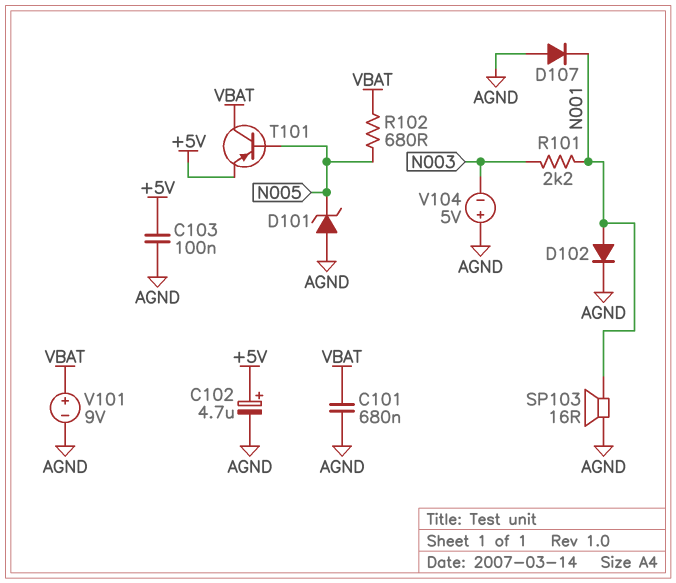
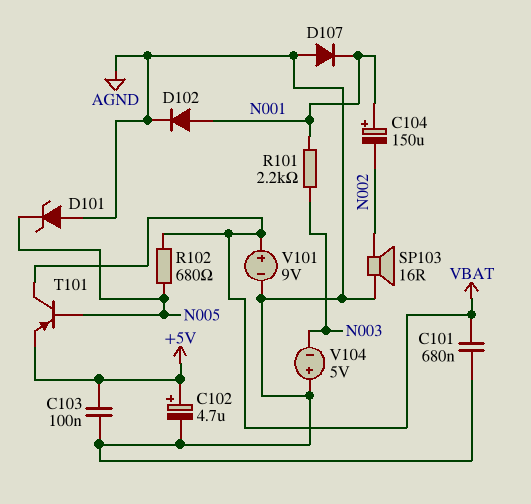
C104: none -> 150uF (plus N001, minus N002)
SP103: speaker 16R (AGND, N001) -> speaker 16R (AGND, N002)

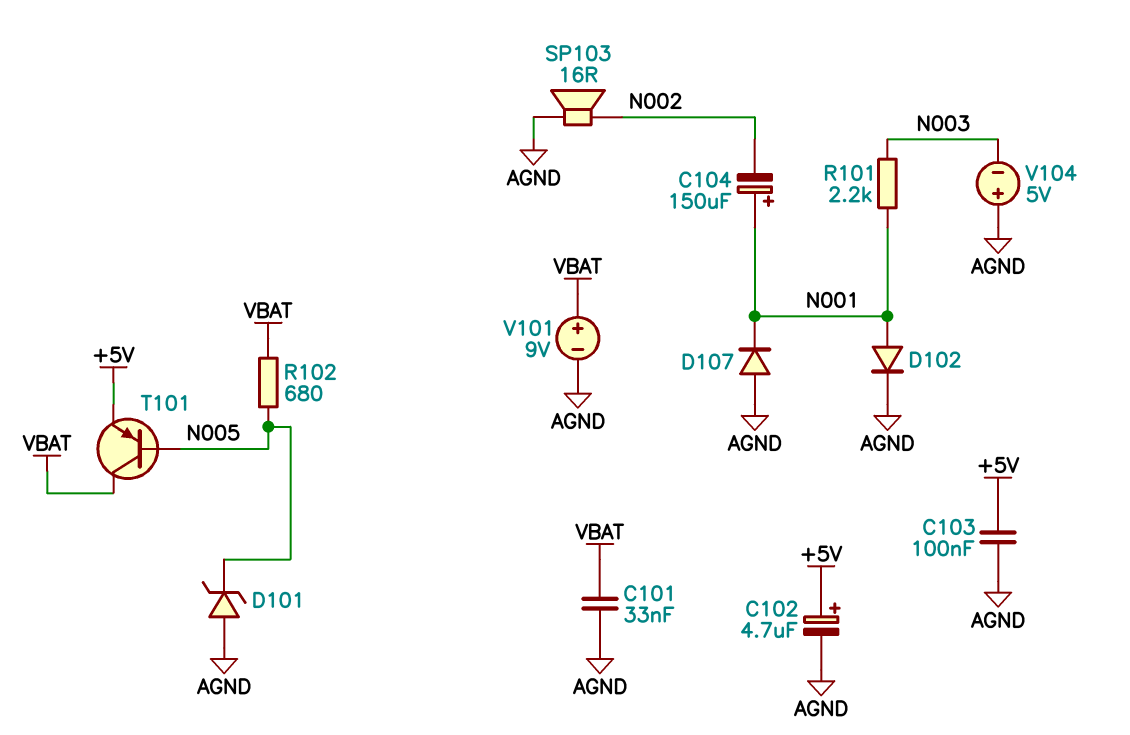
C101: 680nF (AGND, VBAT) -> 33nF (AGND, VBAT)

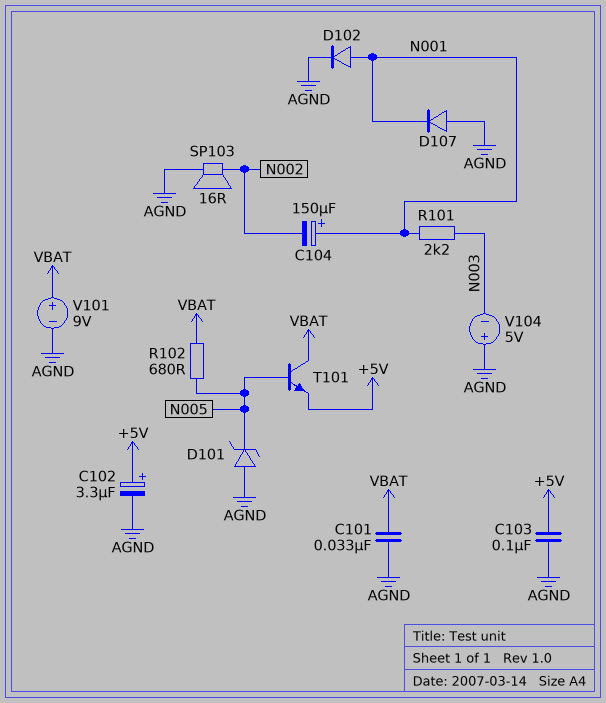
C102: 4.7uF (plus +5V, minus AGND) -> 3.3uF (plus +5V, minus AGND)
T101: PNP (B N005, C VBAT, E +5V) -> NPN (B N005, C VBAT, E +5V)

